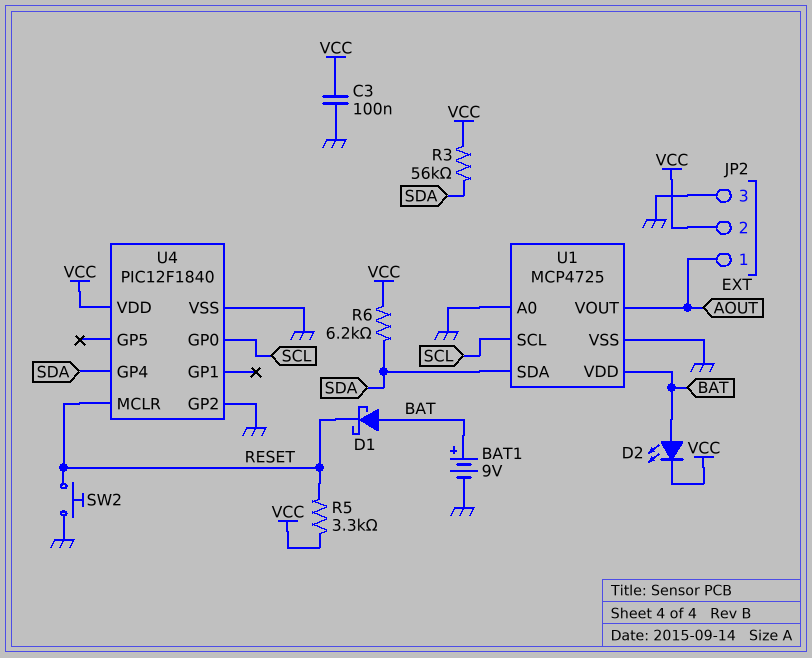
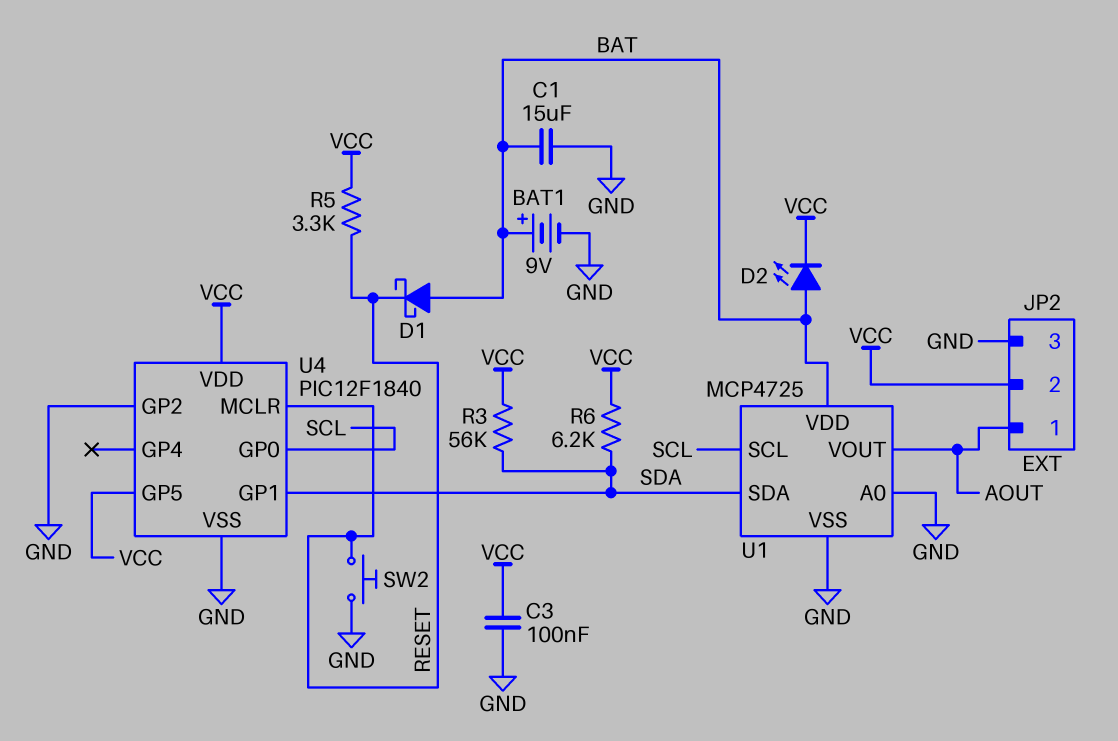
C1: none -> 15uF (BAT, GND)
U4 pin GP1: none -> SDA
U4 pin GP4: SDA -> none
U4 pin GP5: none -> VCC

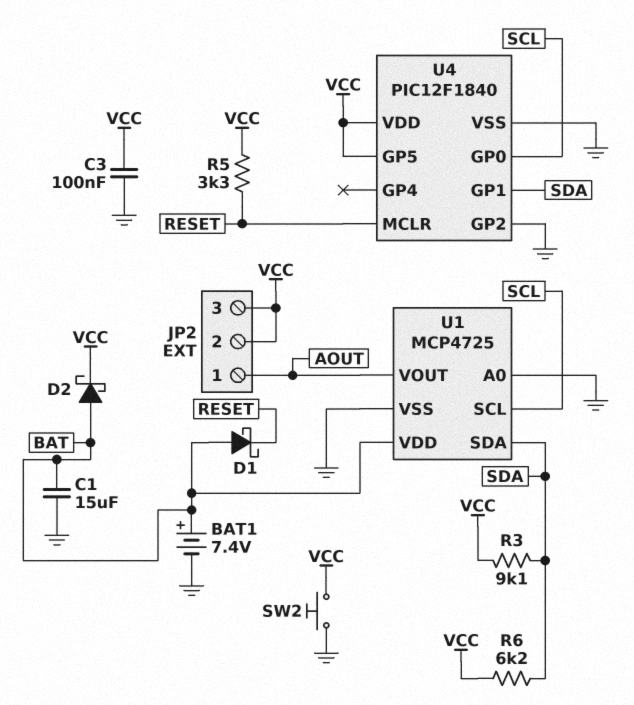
BAT1: 9V (plus BAT, minus GND) -> 7.4V (plus BAT, minus GND)
D2: LED (A BAT, K VCC) -> schottky (A BAT, K VCC)
JP2 pin 3: GND -> VCC
R3: 56k (SDA, VCC) -> 9.1k (SDA, VCC)
SW2: button (GND, RESET) -> button (GND, VCC)

